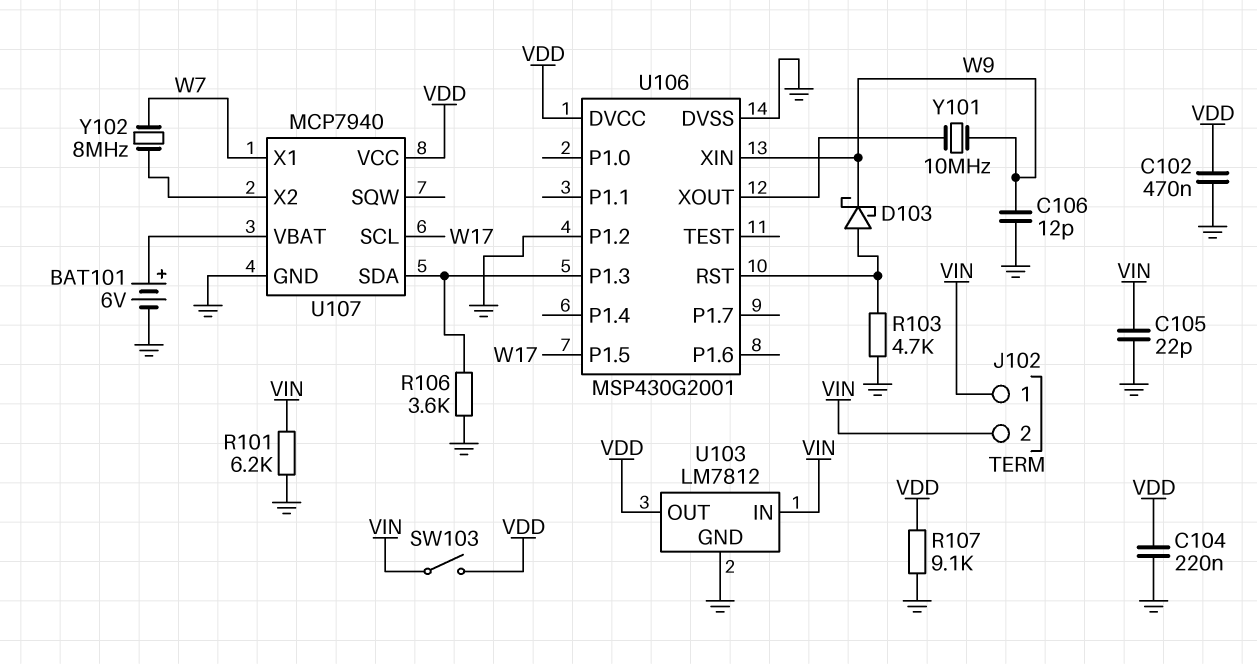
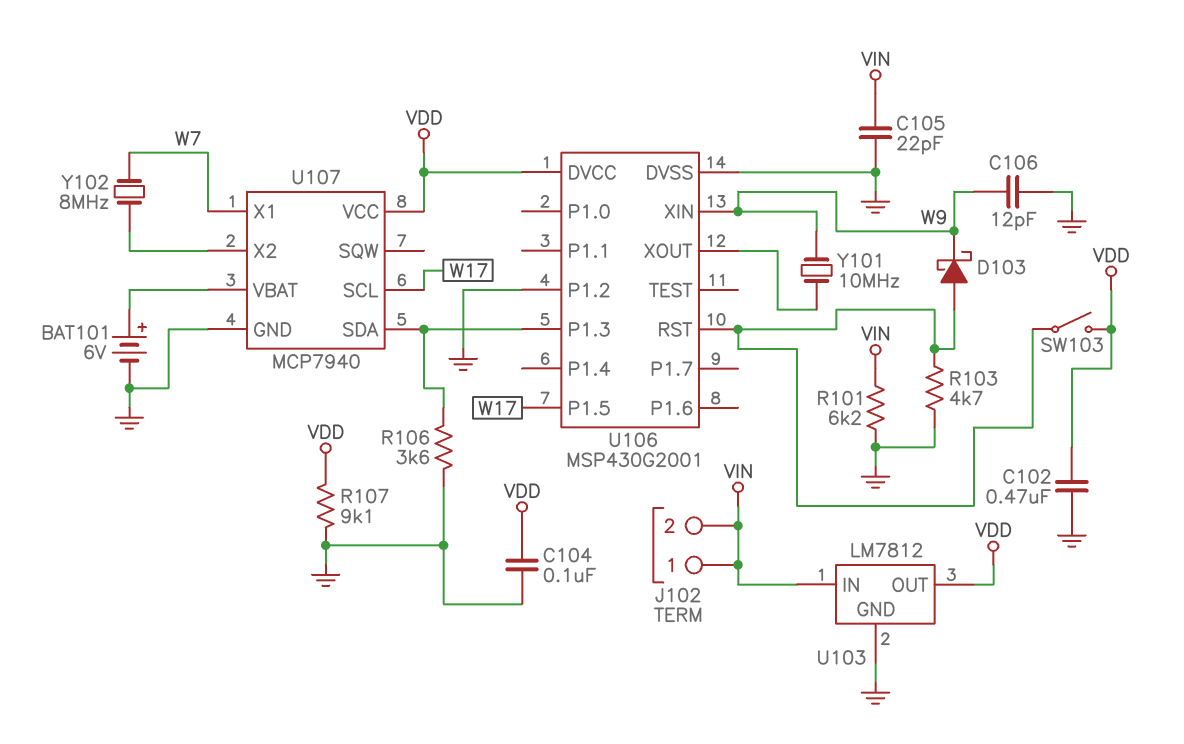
C104: 220nF (GND, VDD) -> 100nF (GND, VDD)
SW103: switch (VDD, VIN) -> switch (U106/RST, VDD)

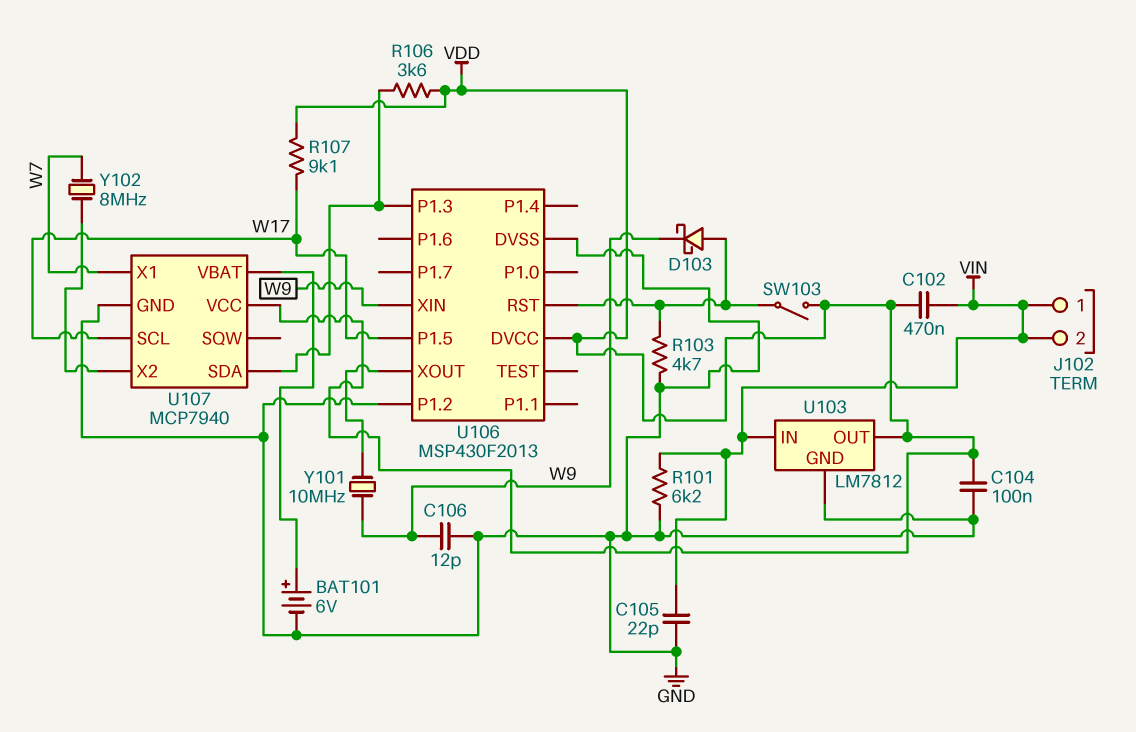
C102: 470nF (GND, VDD) -> 470nF (VDD, VIN)
R106: 3.6k (GND, U106/P1.3) -> 3.6k (U106/P1.3, VDD)
R107: 9.1k (GND, VDD) -> 9.1k (VDD, W17)
U106: MSP430G2001 -> MSP430F2013

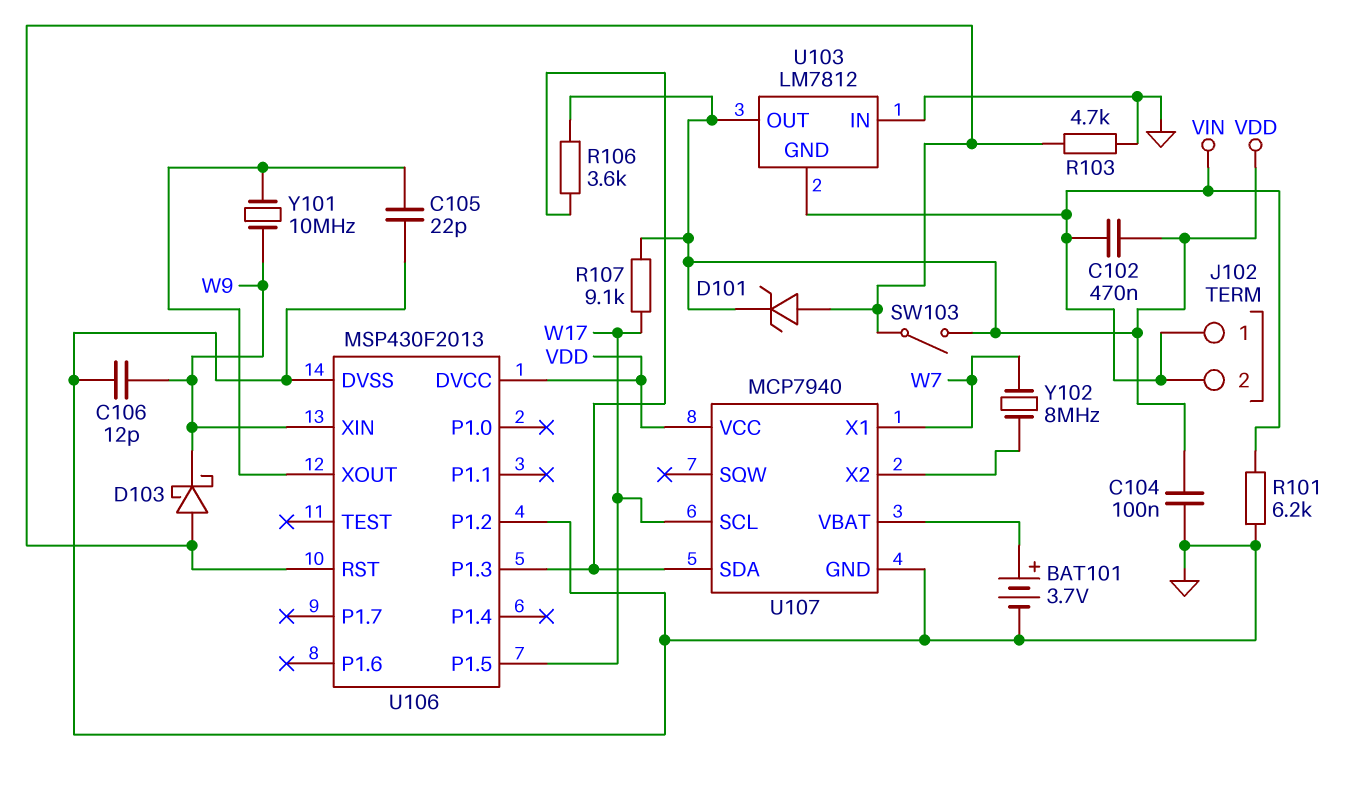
BAT101: 6V (plus U107/VBAT, minus GND) -> 3.7V (plus U107/VBAT, minus GND)
C105: 22pF (GND, VIN) -> 22pF (GND, U106/XOUT)
D101: none -> zener (A U106/RST, K VDD)
U103 pin GND: GND -> VIN
U103 pin IN: VIN -> GND

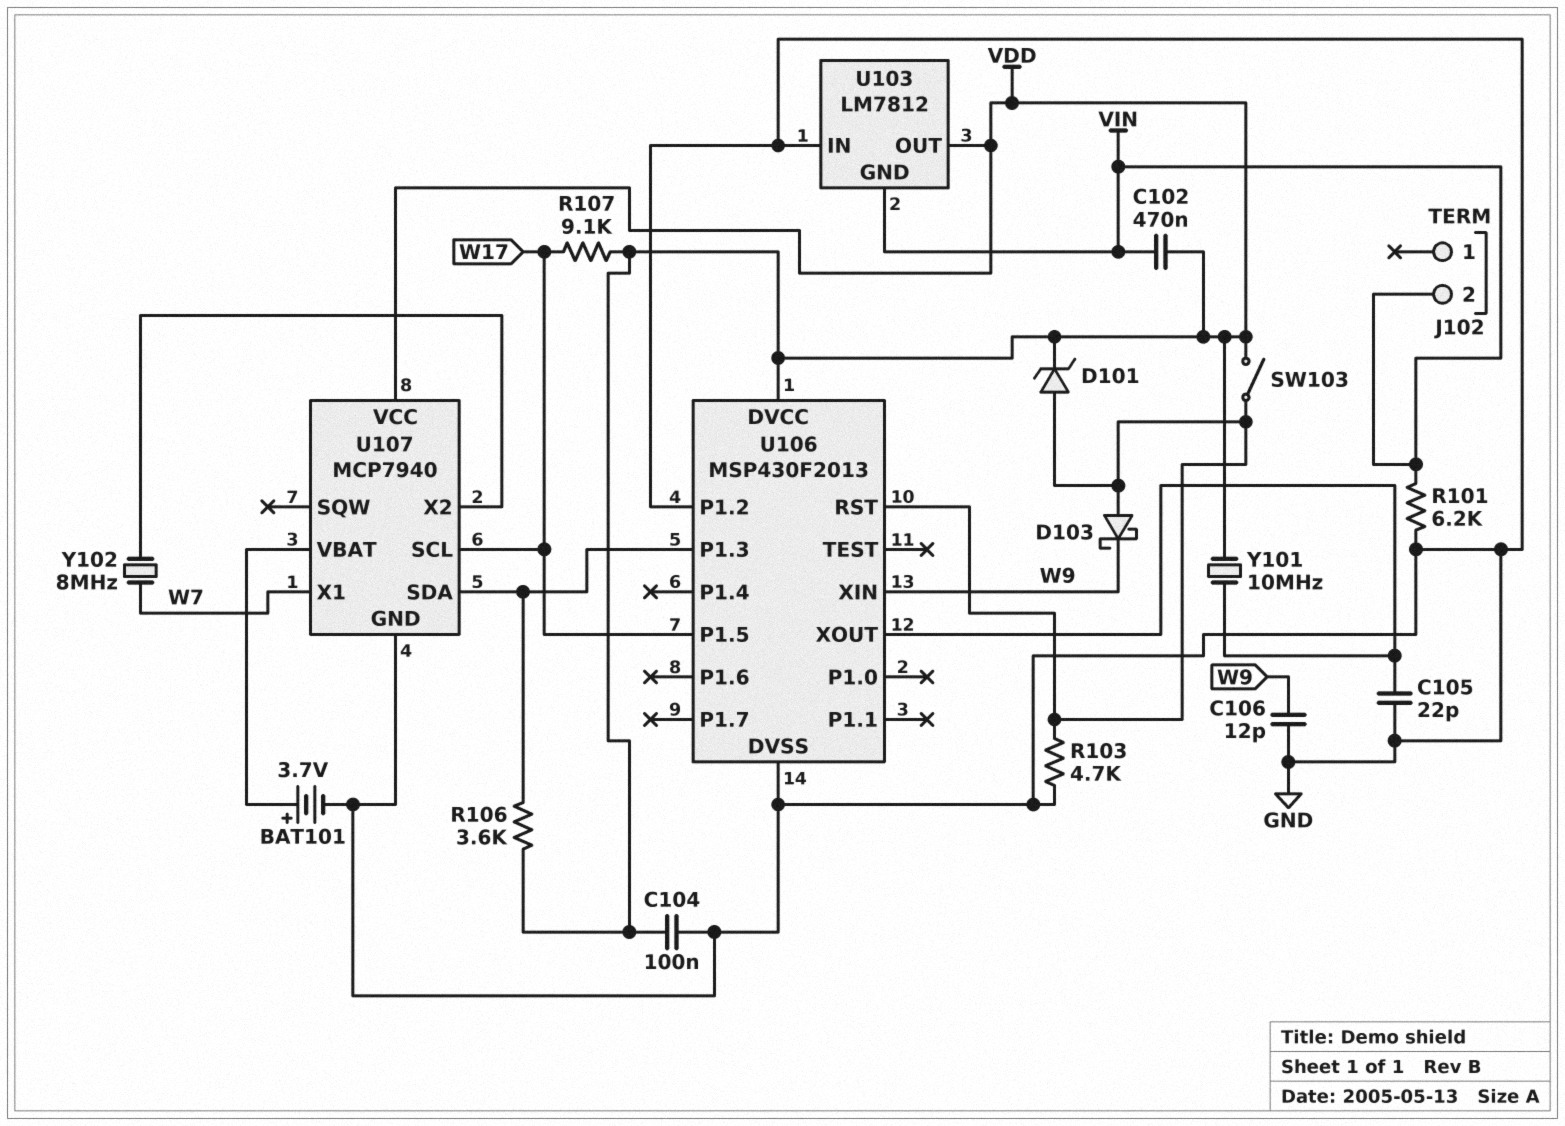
J102 pin 1: VIN -> none
Y101: 10MHz (U106/XOUT, W9) -> 10MHz (U106/XOUT, VDD)

